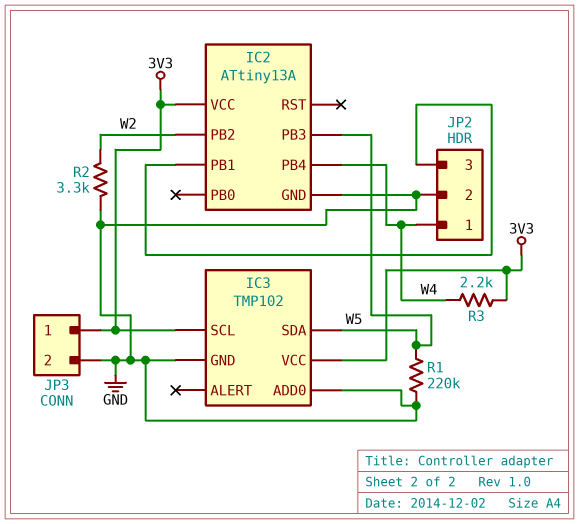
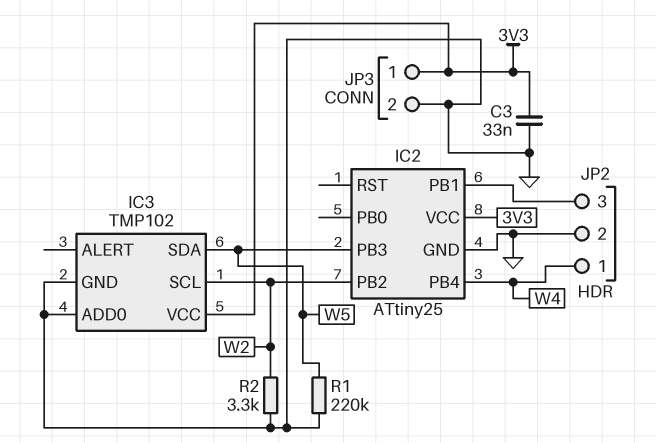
C3: none -> 33nF (3V3, GND)
IC2: ATtiny13A -> ATtiny25
IC3 pin SCL: 3V3 -> W2
R3: 2.2k (3V3, W4) -> none

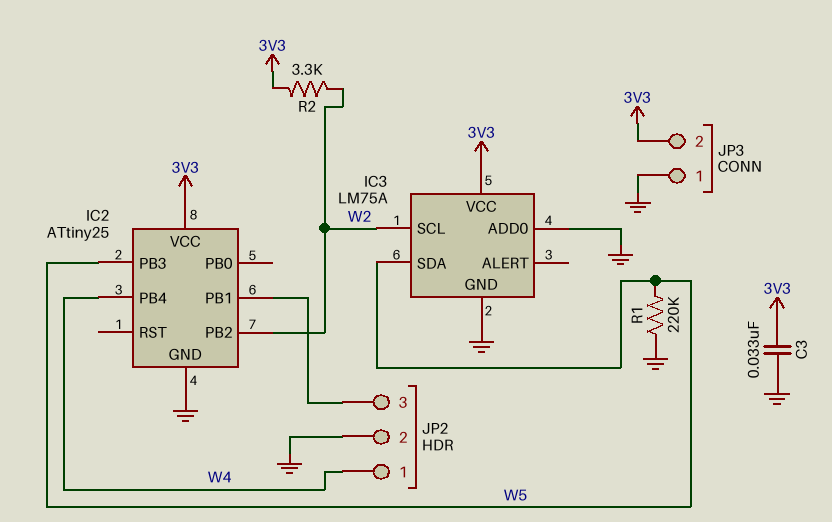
IC3: TMP102 -> LM75A
JP3 pin 1: 3V3 -> GND
JP3 pin 2: GND -> 3V3
R2: 3.3k (GND, W2) -> 3.3k (3V3, W2)

